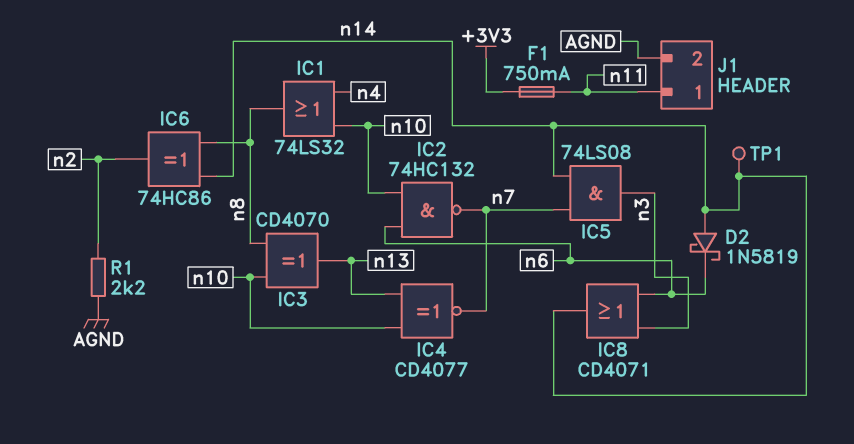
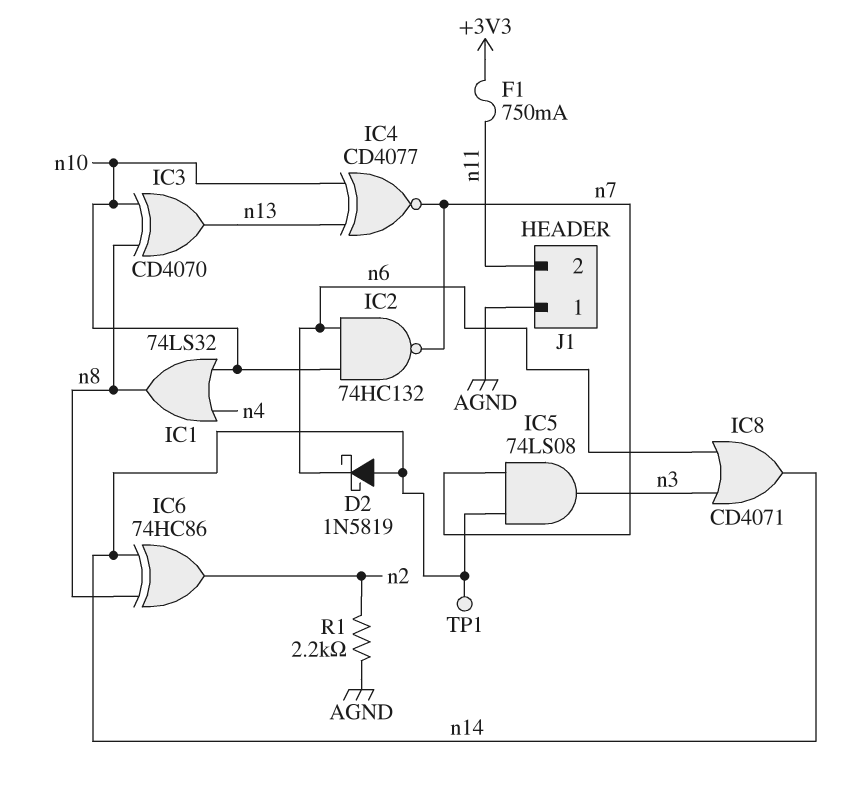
J1 pin 1: n11 -> AGND
J1 pin 2: AGND -> n11

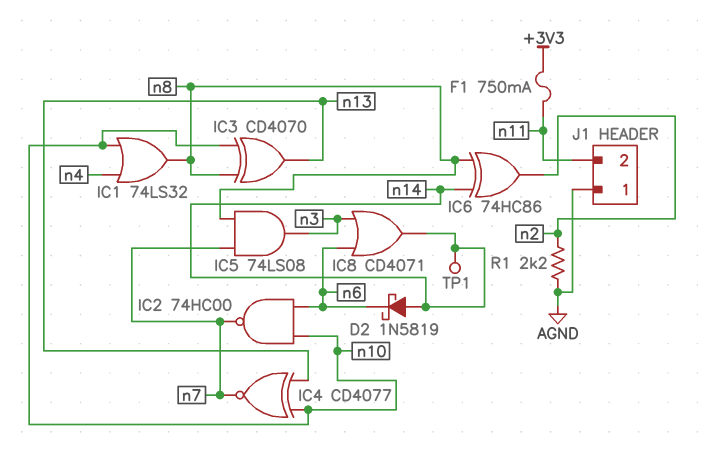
IC2: NAND 74HC132 (in n6, in n10, out n7) -> NAND 74HC00 (in n6, in n10, out n7)
IC5: AND 74LS08 (in n7, in n14, out n3) -> AND 74LS08 (in n7, in n8, out n3)

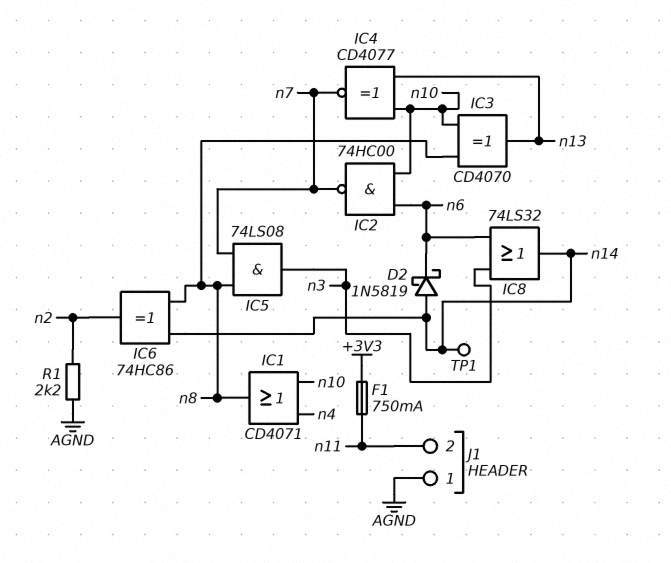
IC1: OR 74LS32 (in n4, in n10, out n8) -> OR CD4071 (in n4, in n10, out n8)
IC8: OR CD4071 (in n3, in n6, out n14) -> OR 74LS32 (in n3, in n6, out n14)

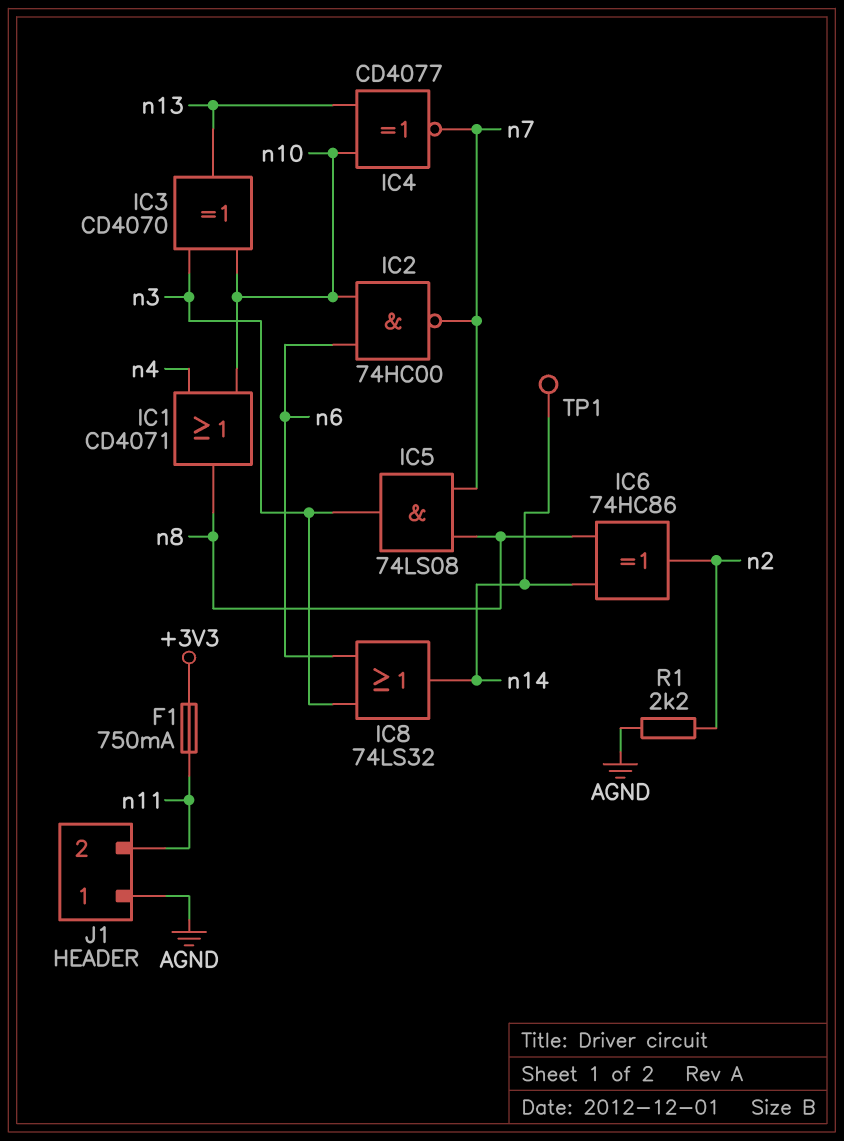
D2: schottky 1N5819 (A n14, K n6) -> none
IC3: XOR CD4070 (in n8, in n10, out n13) -> XOR CD4070 (in n3, in n10, out n13)

